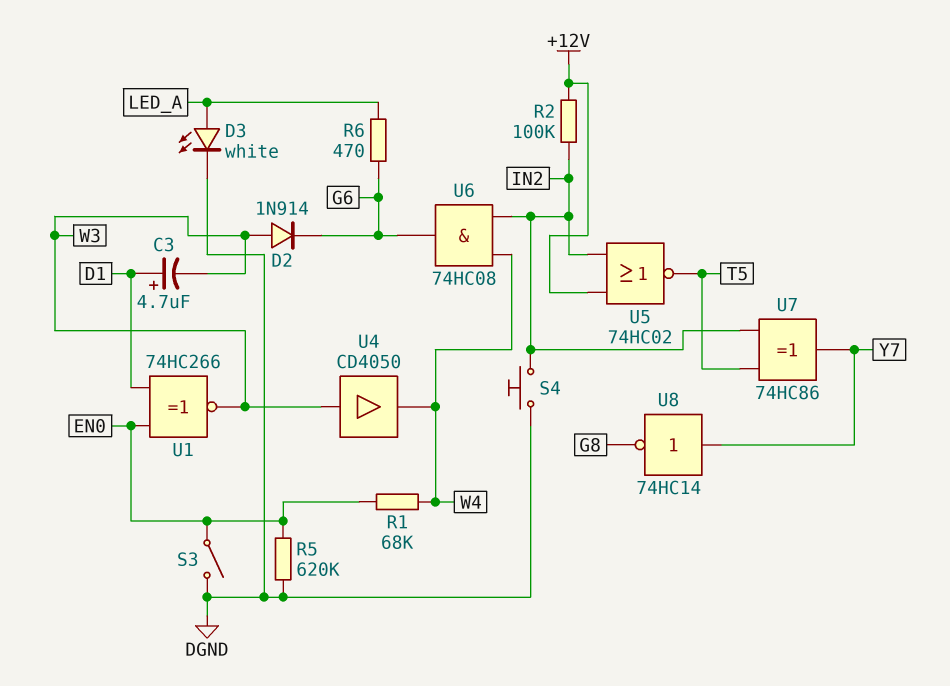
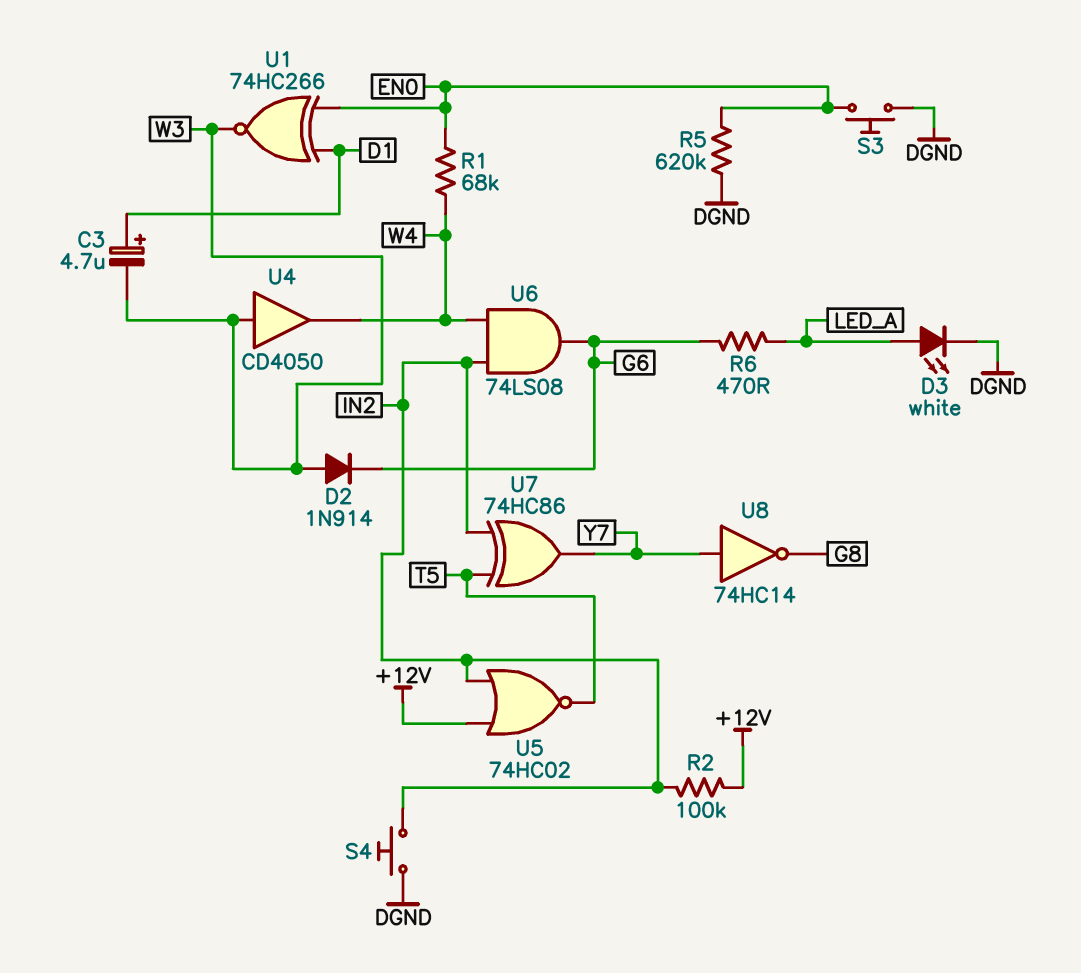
S3: switch (DGND, EN0) -> button (DGND, EN0)
U6: AND 74HC08 (in IN2, in W4, out G6) -> AND 74LS08 (in IN2, in W4, out G6)

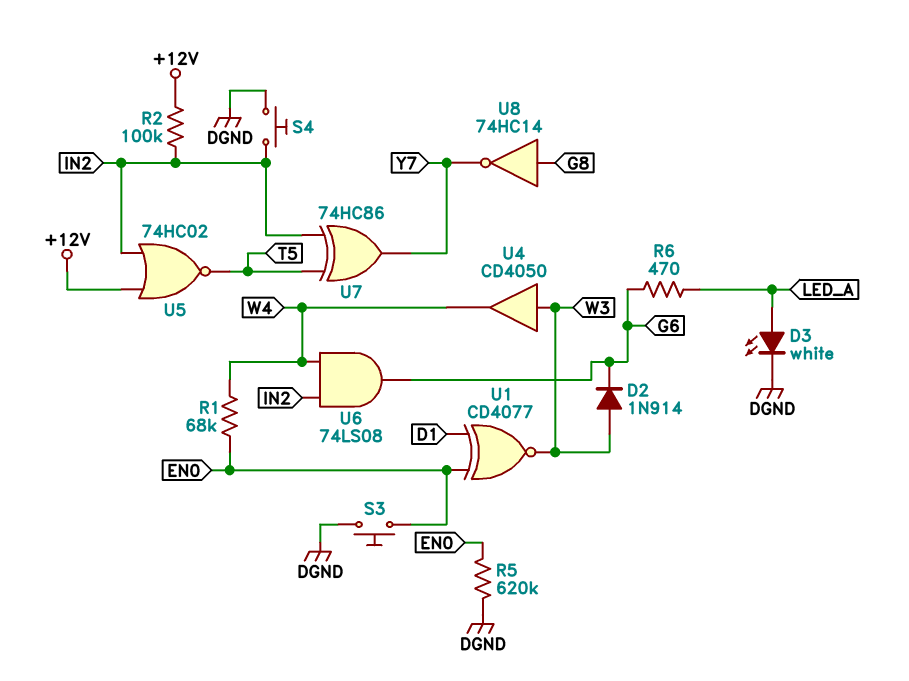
C3: 4.7uF (plus D1, minus W3) -> none
U1: XNOR 74HC266 (in D1, in EN0, out W3) -> XNOR CD4077 (in D1, in EN0, out W3)
U8: NOT 74HC14 (in Y7, out G8) -> NOT 74HC14 (in G8, out Y7)

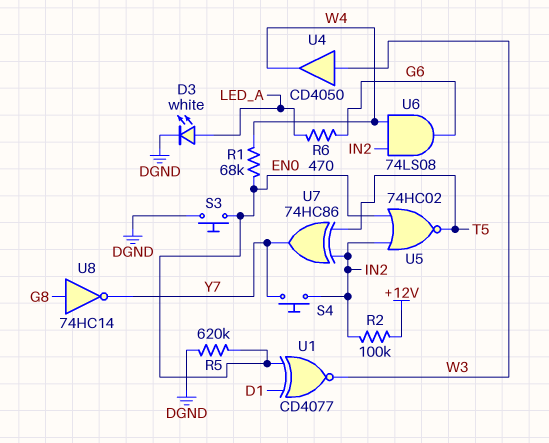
D2: diode 1N914 (A W3, K G6) -> none
S4: button (DGND, IN2) -> button (IN2, Y7)
U5: NOR 74HC02 (in +12V, in IN2, out T5) -> NOR 74HC02 (in EN0, in IN2, out T5)

